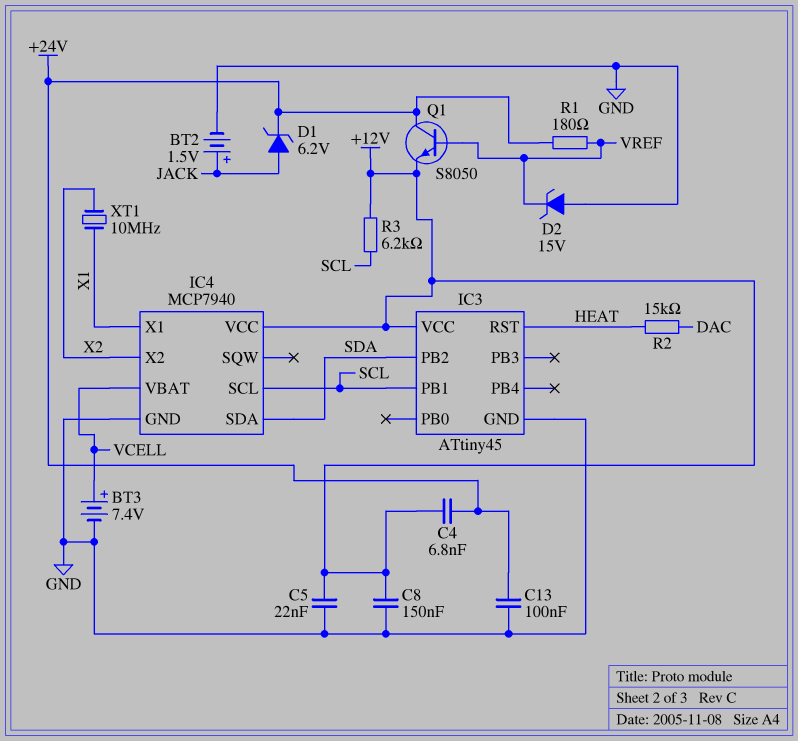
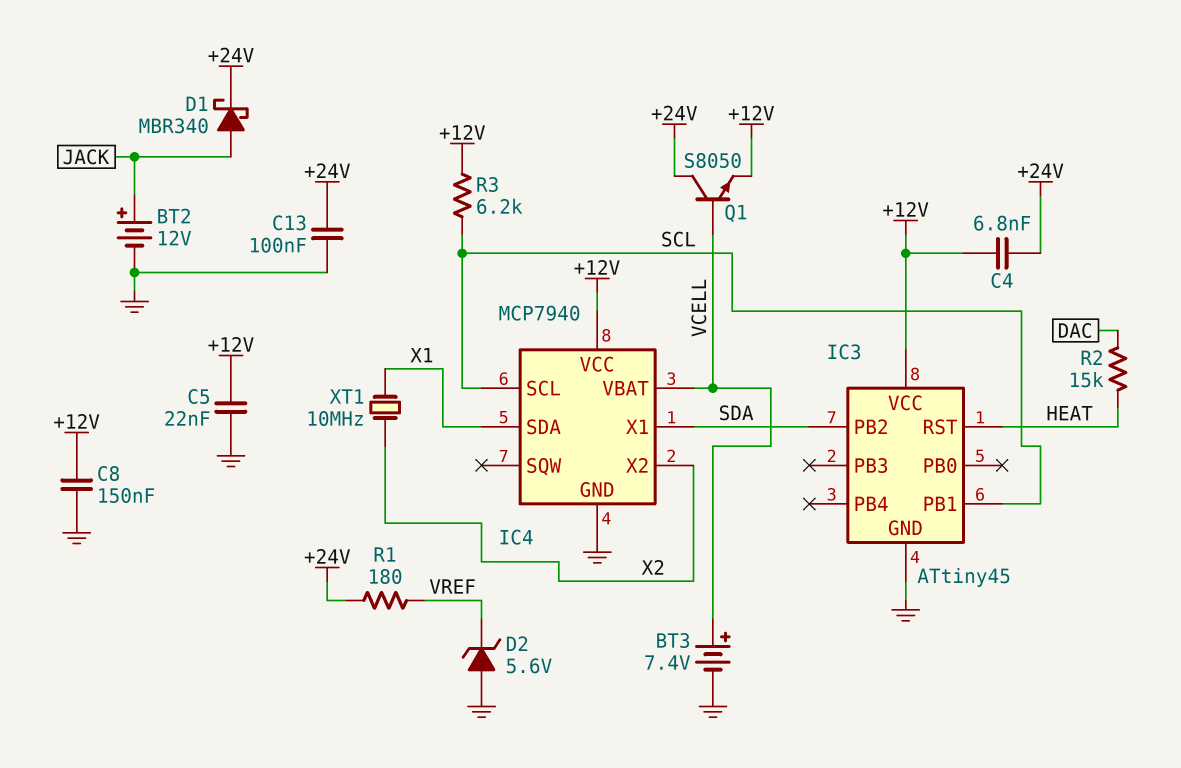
BT2: 1.5V (plus JACK, minus GND) -> 12V (plus JACK, minus GND)
D1: zener 6.2V (A JACK, K +24V) -> schottky MBR340 (A JACK, K +24V)
D2: zener 15V (A GND, K VREF) -> zener 5.6V (A GND, K VREF)
IC4 pin SDA: SDA -> X1
IC4 pin X1: X1 -> SDA
Q1: NPN S8050 (B VREF, C +24V, E +12V) -> NPN S8050 (B VCELL, C +24V, E +12V)

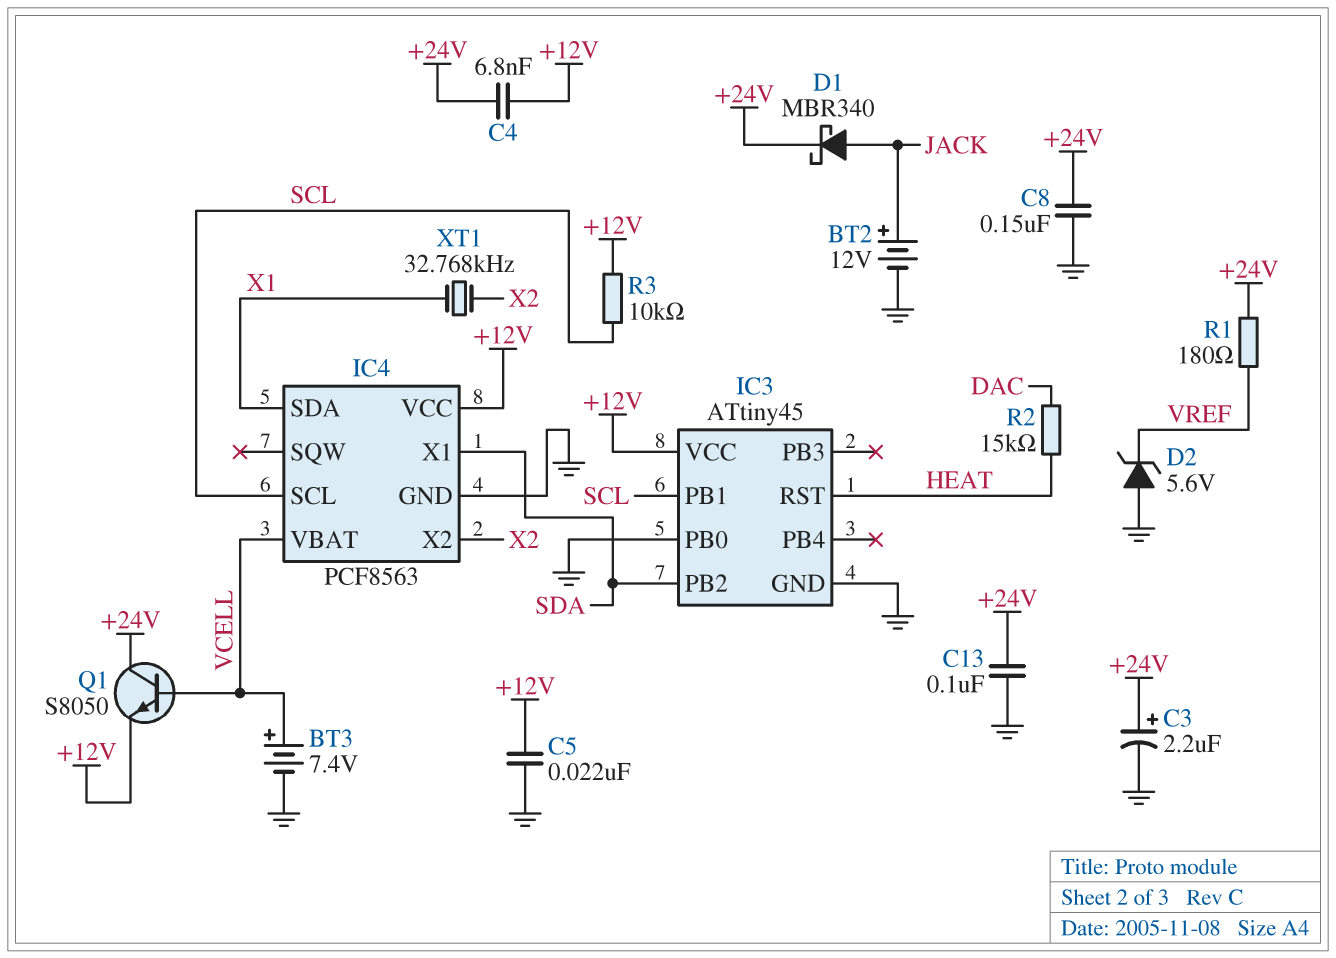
C3: none -> 2.2uF (plus +24V, minus GND)
C8: 150nF (+12V, GND) -> 150nF (+24V, GND)
IC3 pin PB0: none -> GND
IC4: MCP7940 -> PCF8563
R3: 6.2k (+12V, SCL) -> 10k (+12V, SCL)
XT1: 10MHz (X1, X2) -> 32.768kHz (X1, X2)

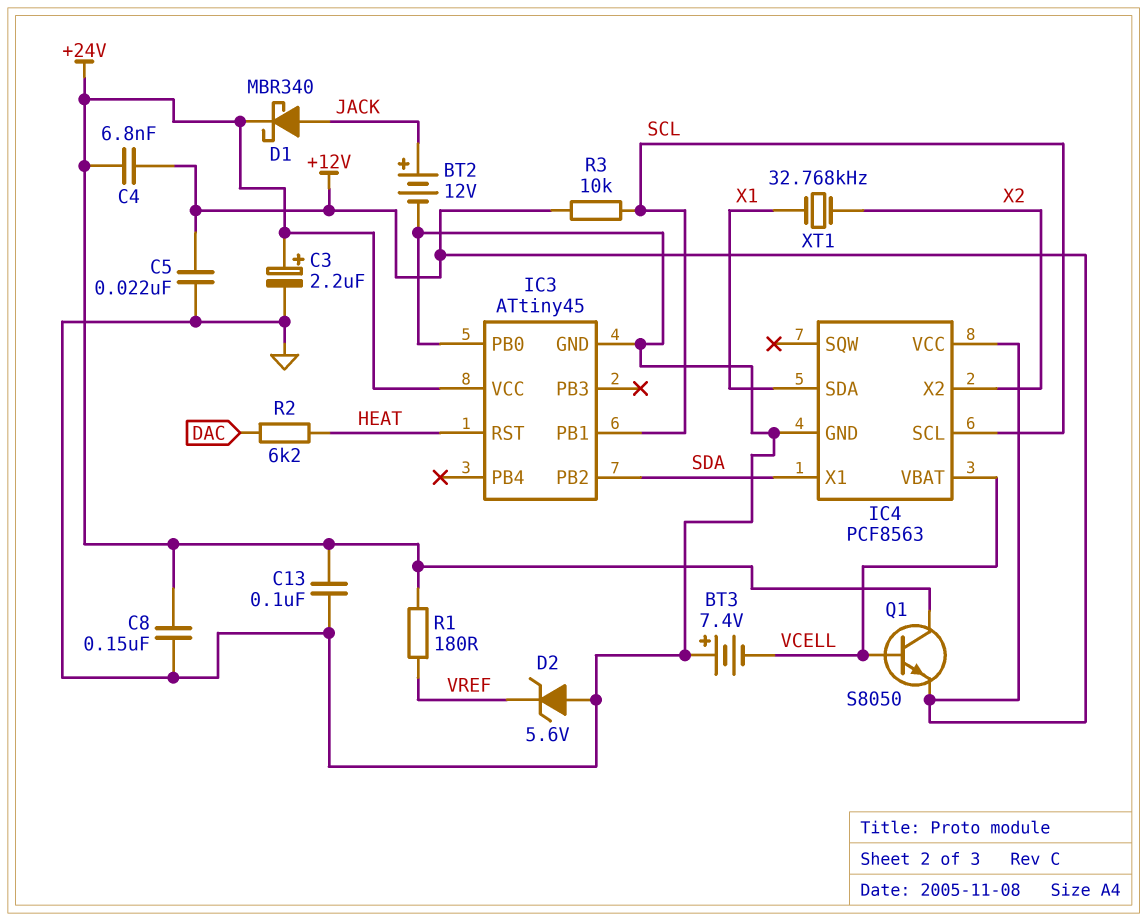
BT3: 7.4V (plus VCELL, minus GND) -> 7.4V (plus GND, minus VCELL)
IC3 pin VCC: +12V -> +24V
R2: 15k (DAC, HEAT) -> 6.2k (DAC, HEAT)

